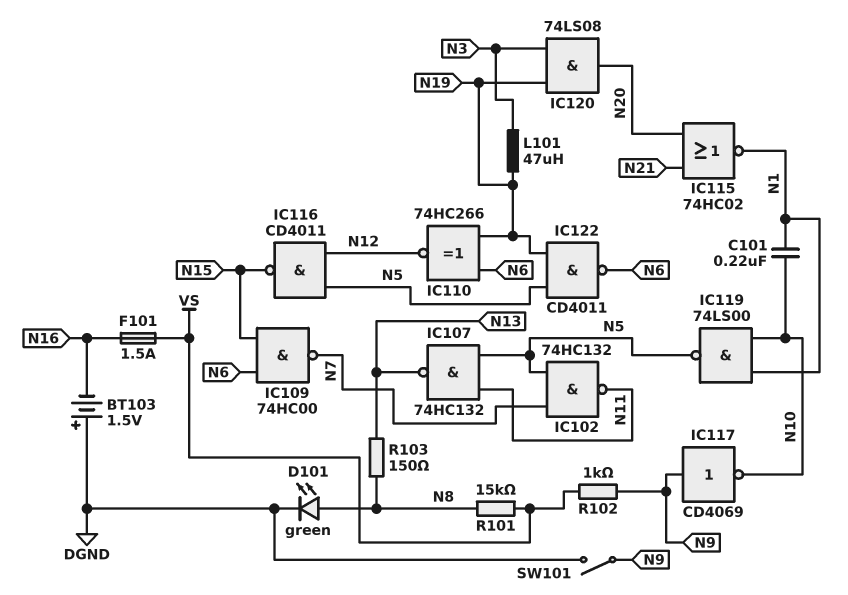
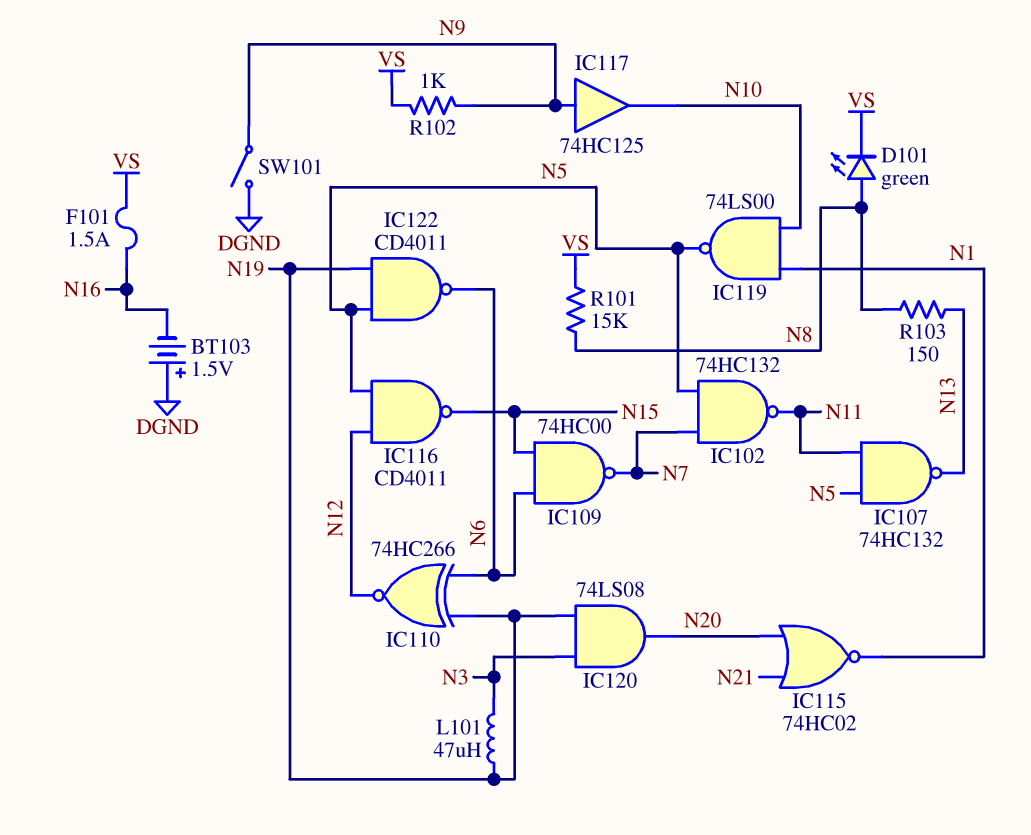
C101: 220nF (N1, N10) -> none
D101: LED green (A N8, K DGND) -> LED green (A N8, K VS)
IC117: NOT CD4069 (in N9, out N10) -> buffer 74HC125 (in N9, out N10)

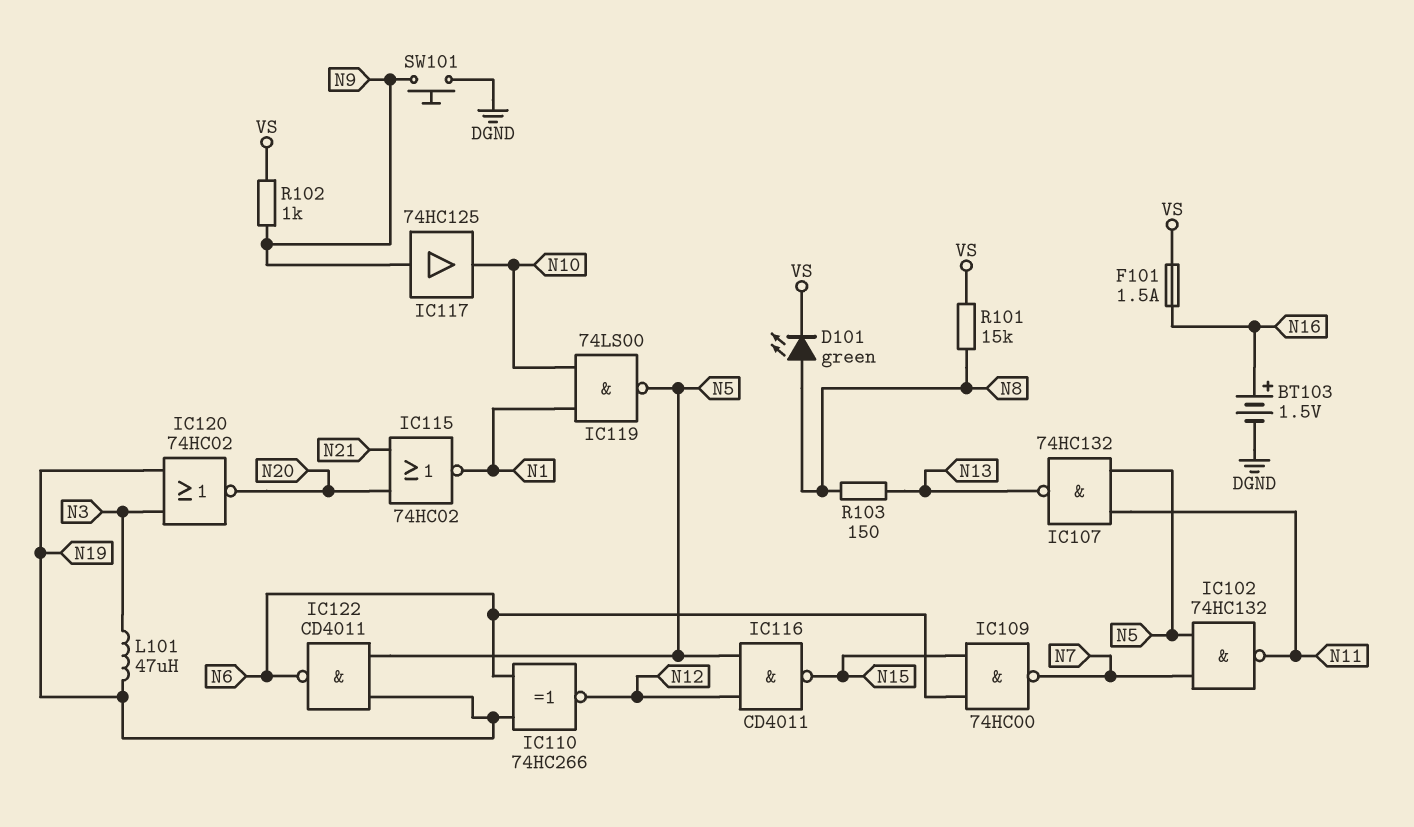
BT103: 1.5V (plus DGND, minus N16) -> 1.5V (plus N16, minus DGND)
IC120: AND 74LS08 (in N3, in N19, out N20) -> NOR 74HC02 (in N3, in N19, out N20)
SW101: switch (DGND, N9) -> button (DGND, N9)

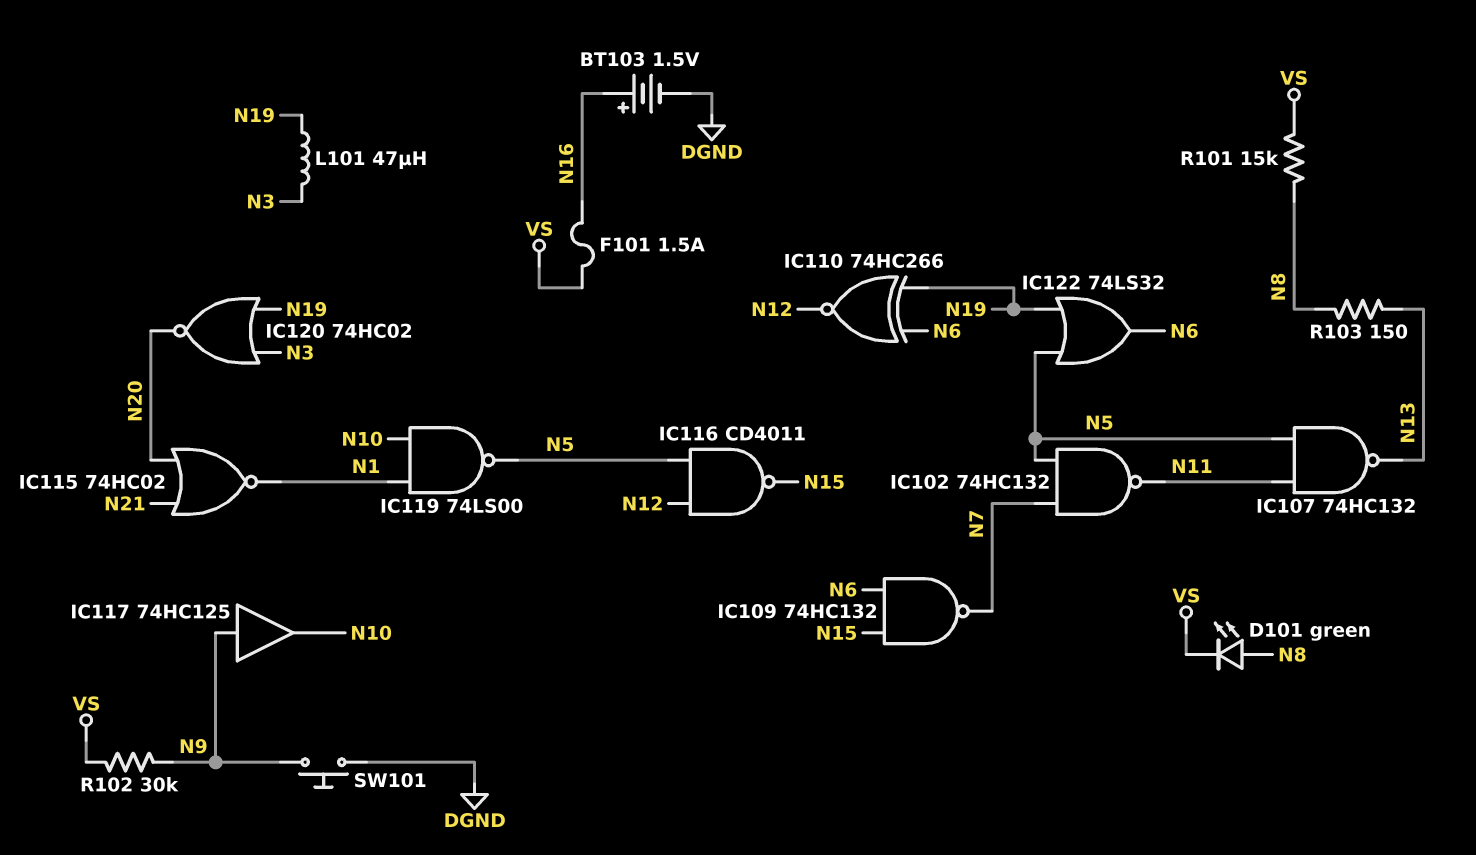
IC109: NAND 74HC00 (in N6, in N15, out N7) -> NAND 74HC132 (in N6, in N15, out N7)
IC122: NAND CD4011 (in N5, in N19, out N6) -> OR 74LS32 (in N5, in N19, out N6)
R102: 1k (N9, VS) -> 30k (N9, VS)

